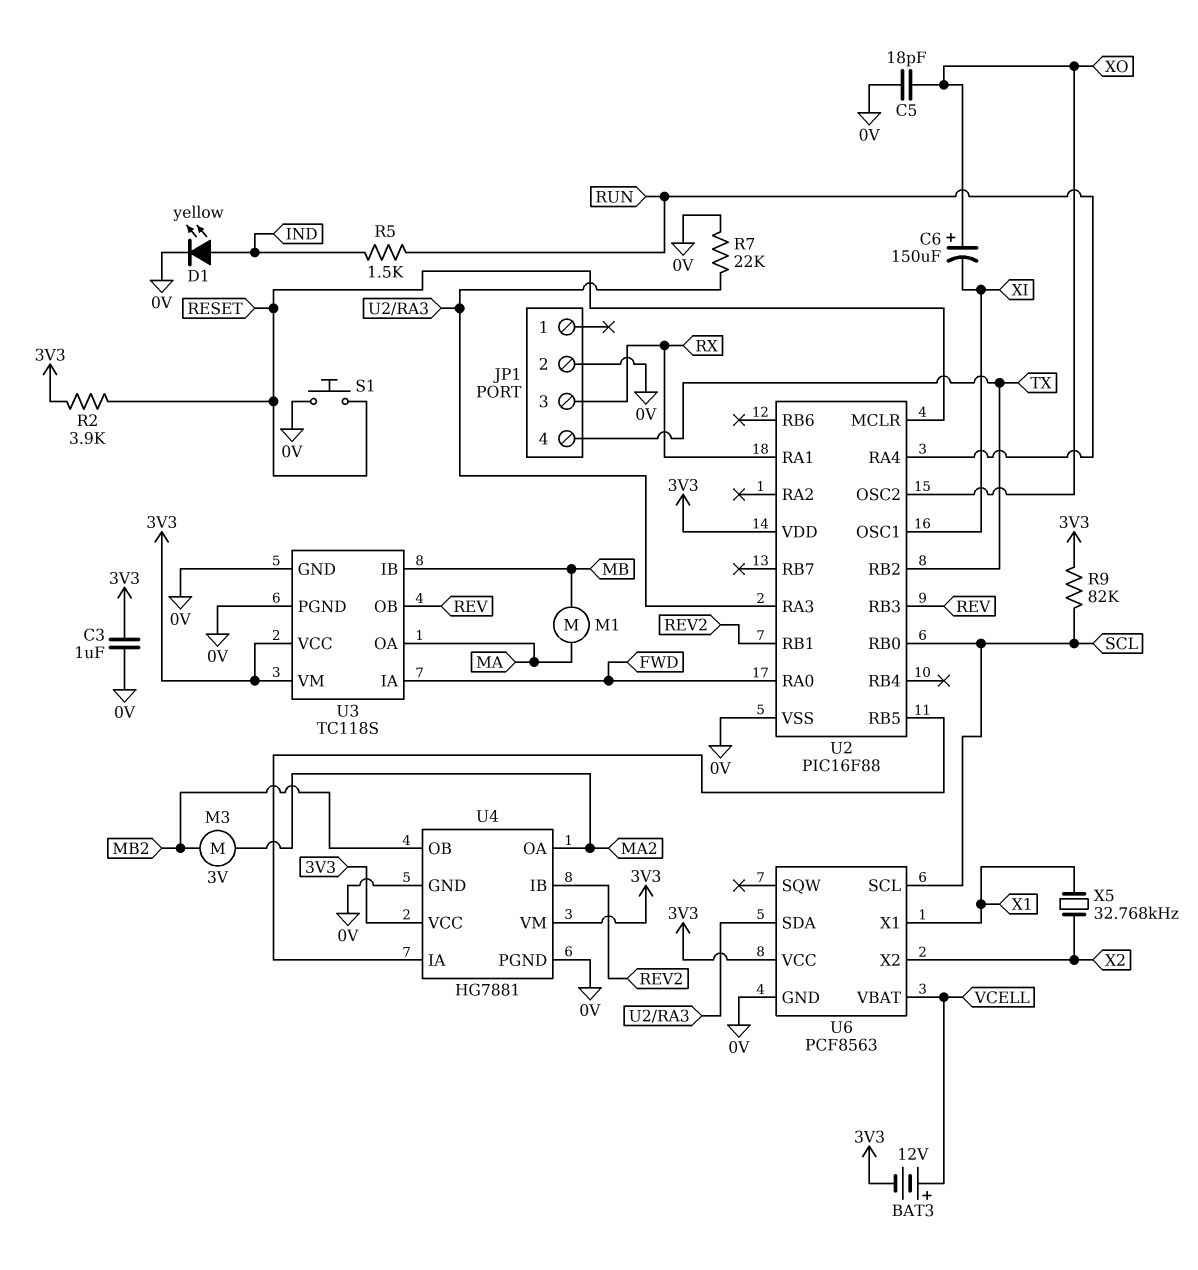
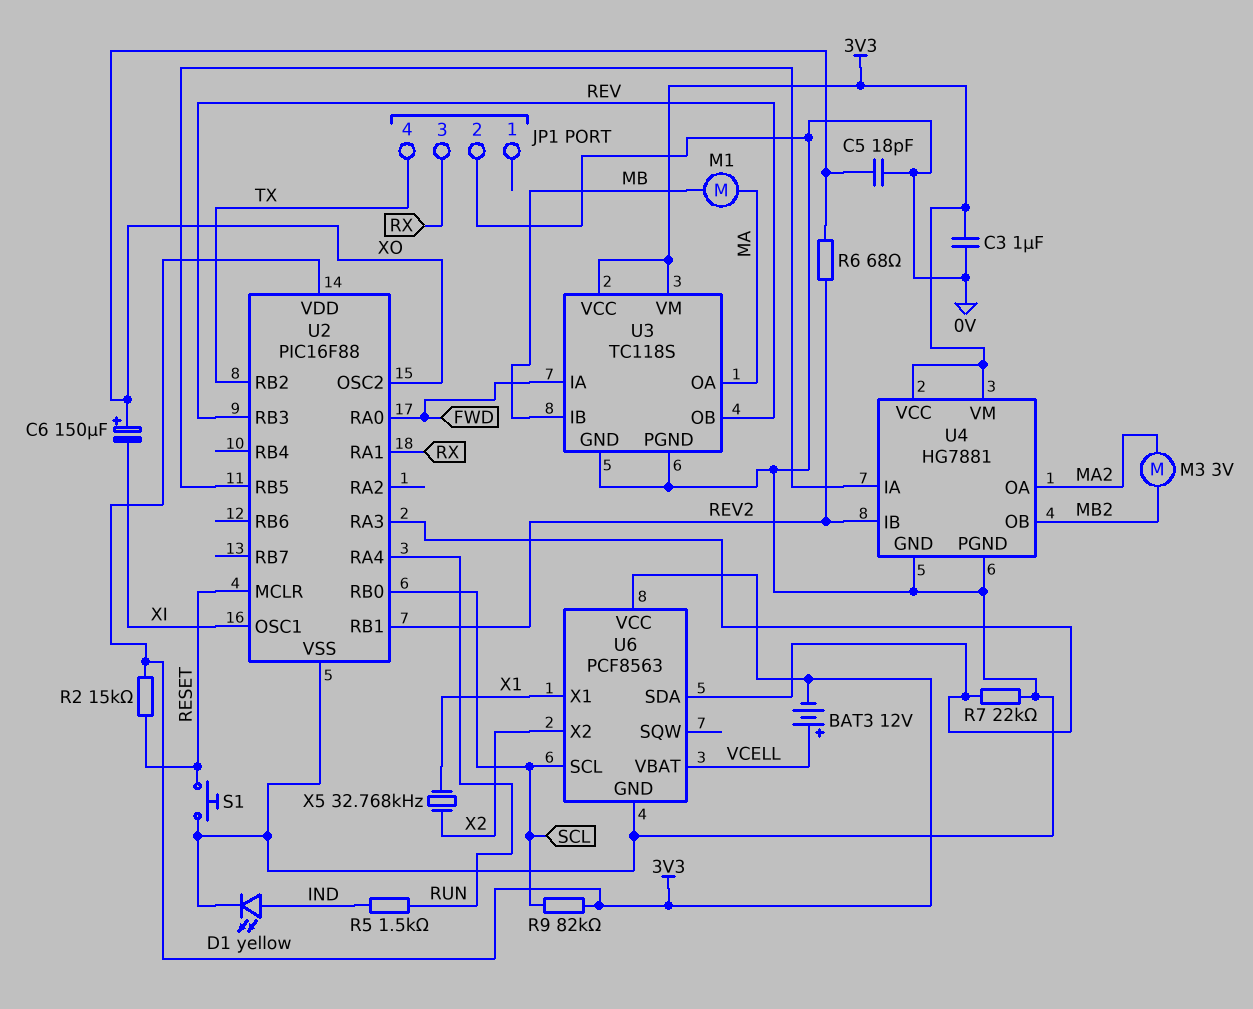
R2: 3.9k (3V3, RESET) -> 15k (3V3, RESET)
R6: none -> 68 (REV2, XO)

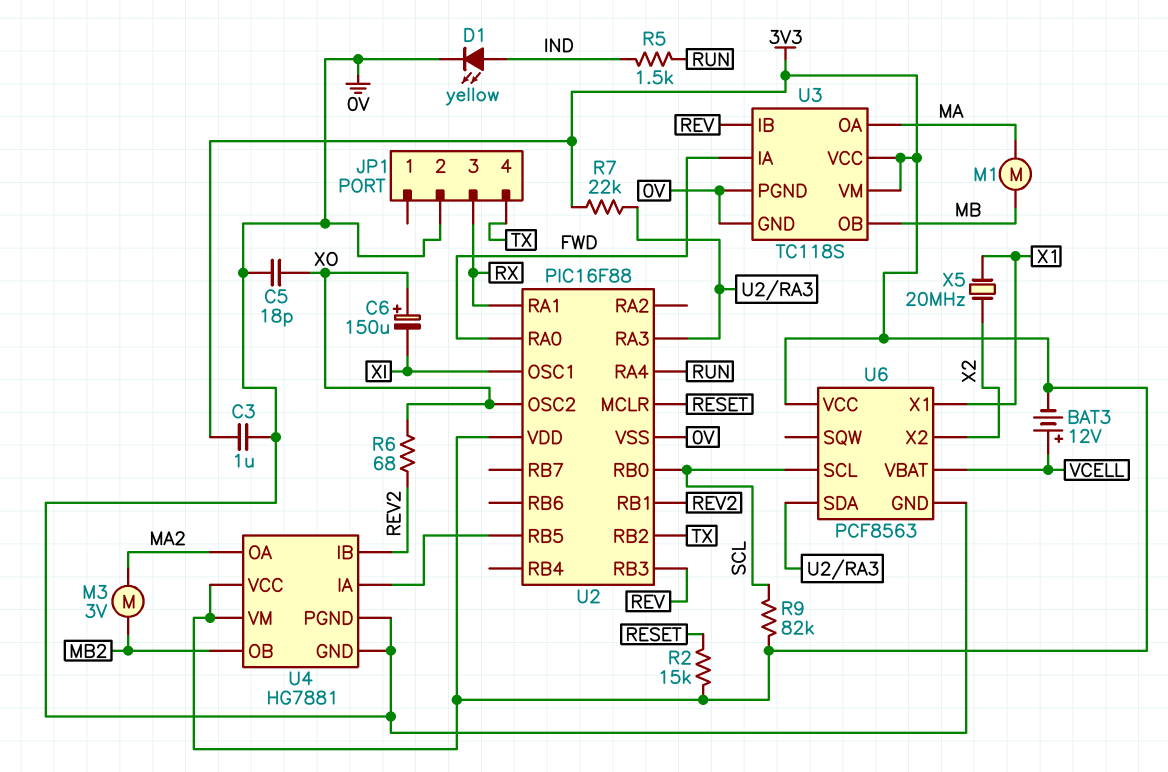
R7: 22k (0V, U2/RA3) -> 22k (3V3, U2/RA3)
S1: button (0V, RESET) -> none
U3 pin IB: MB -> REV
U3 pin OB: REV -> MB
X5: 32.768kHz (X1, X2) -> 20MHz (X1, X2)

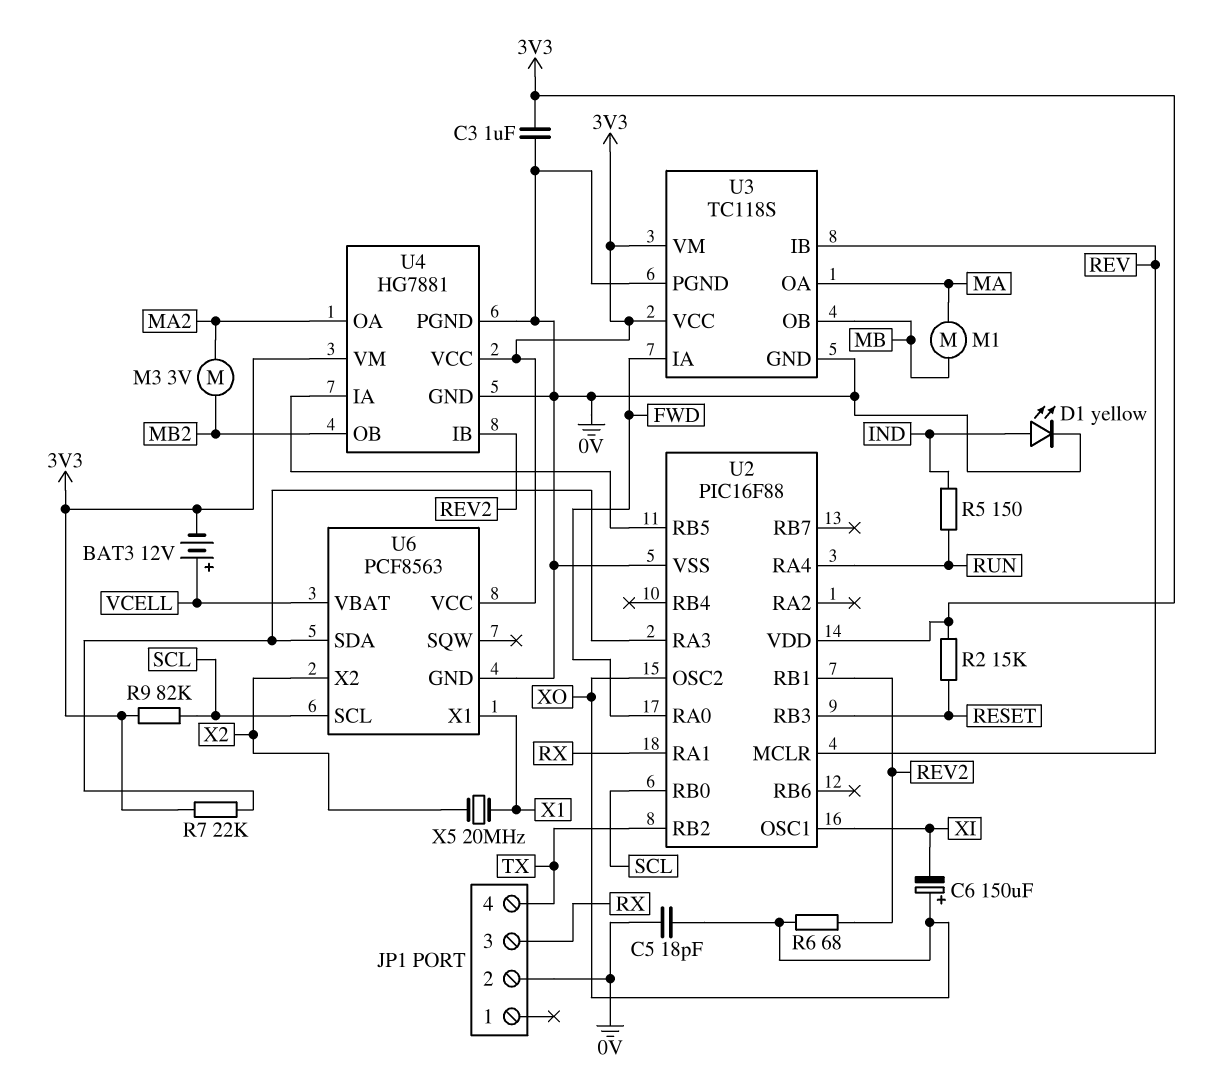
R5: 1.5k (IND, RUN) -> 150 (IND, RUN)
U2 pin MCLR: RESET -> REV
U2 pin RB3: REV -> RESET

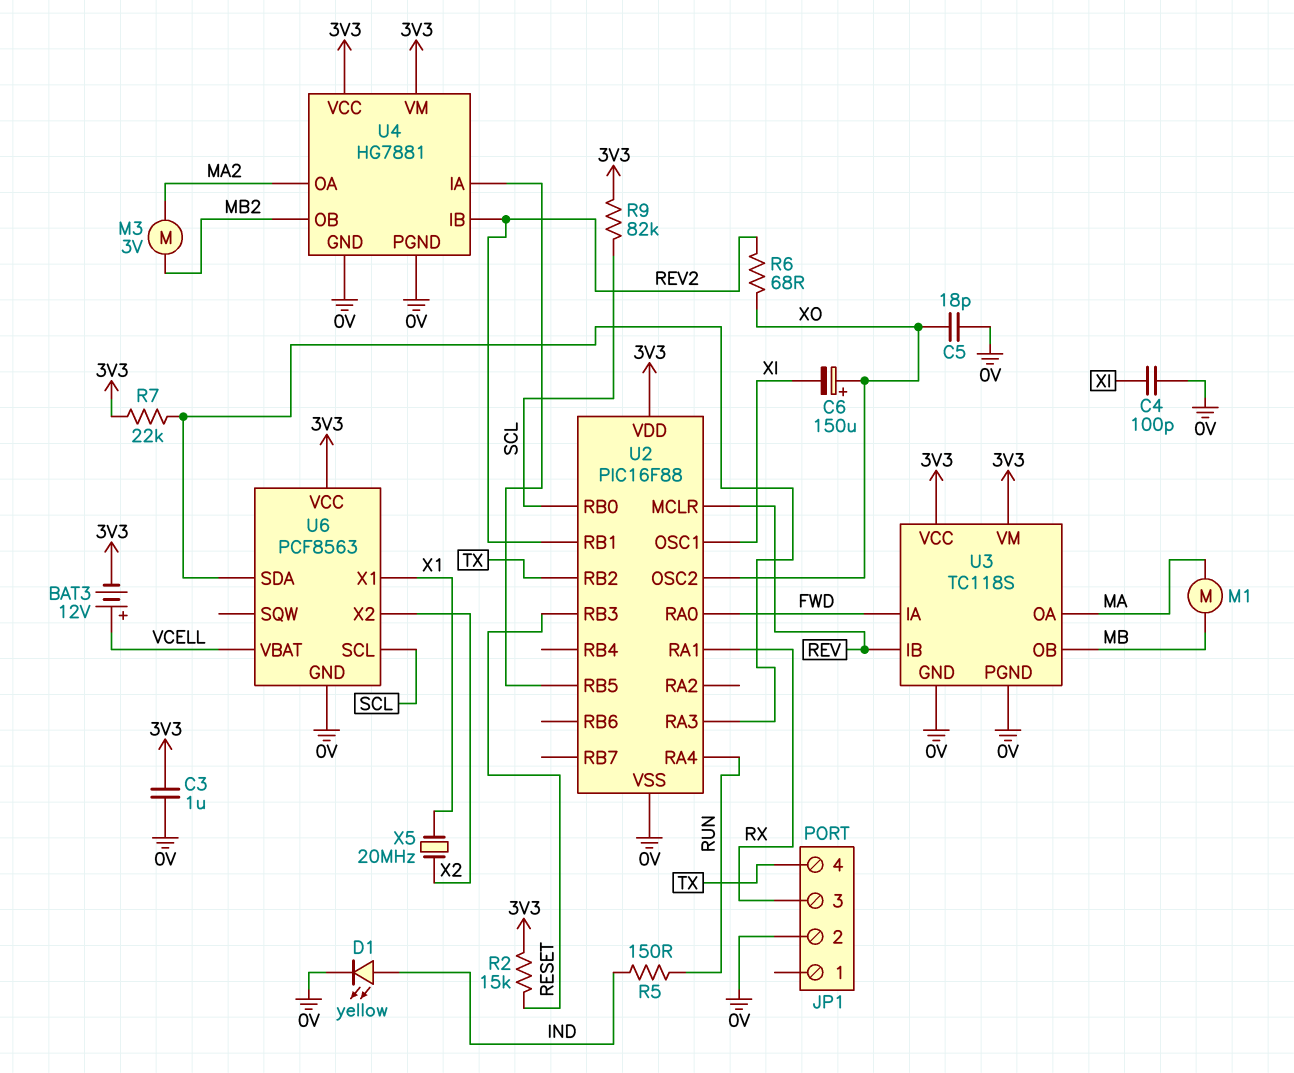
C4: none -> 100pF (0V, XI)

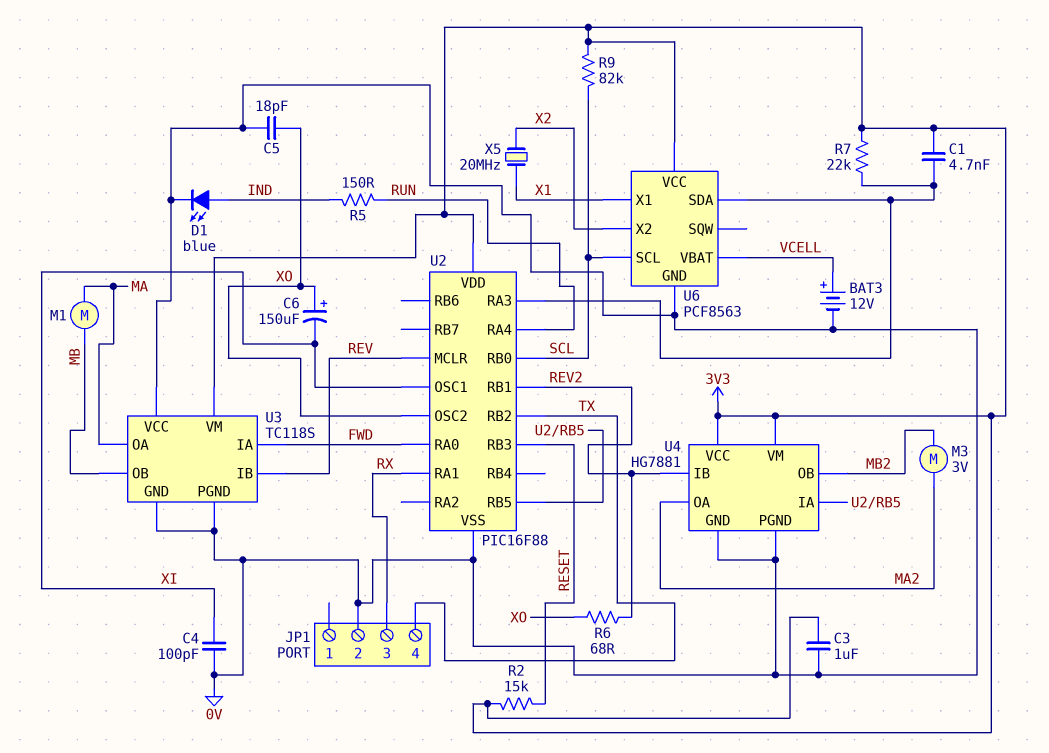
BAT3: 12V (plus VCELL, minus 3V3) -> 12V (plus VCELL, minus 0V)
C1: none -> 4.7nF (3V3, U2/RA3)
D1: LED yellow (A IND, K 0V) -> LED blue (A IND, K 0V)
U3 pin VCC: 3V3 -> 0V

